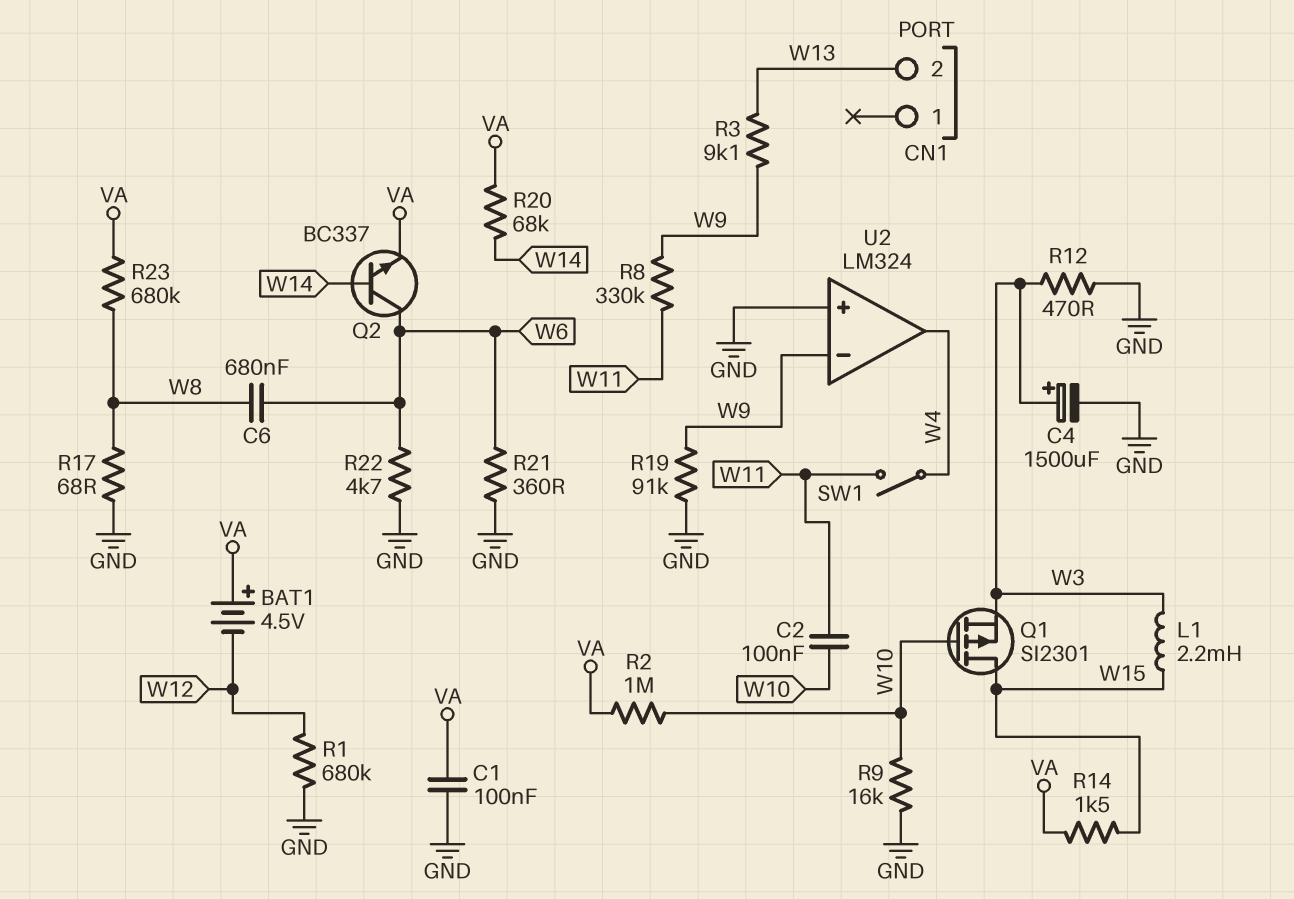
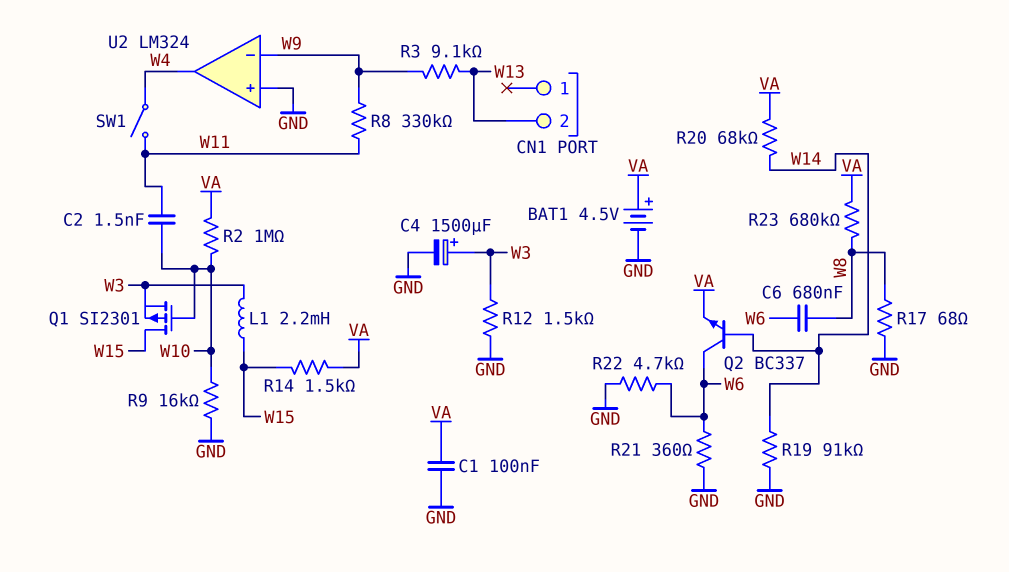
BAT1: 4.5V (plus VA, minus W12) -> 4.5V (plus VA, minus GND)
C2: 100nF (W10, W11) -> 1.5nF (W10, W11)
R1: 680k (GND, W12) -> none
R12: 470 (GND, W3) -> 1.5k (GND, W3)
R19: 91k (GND, W9) -> 91k (GND, W14)

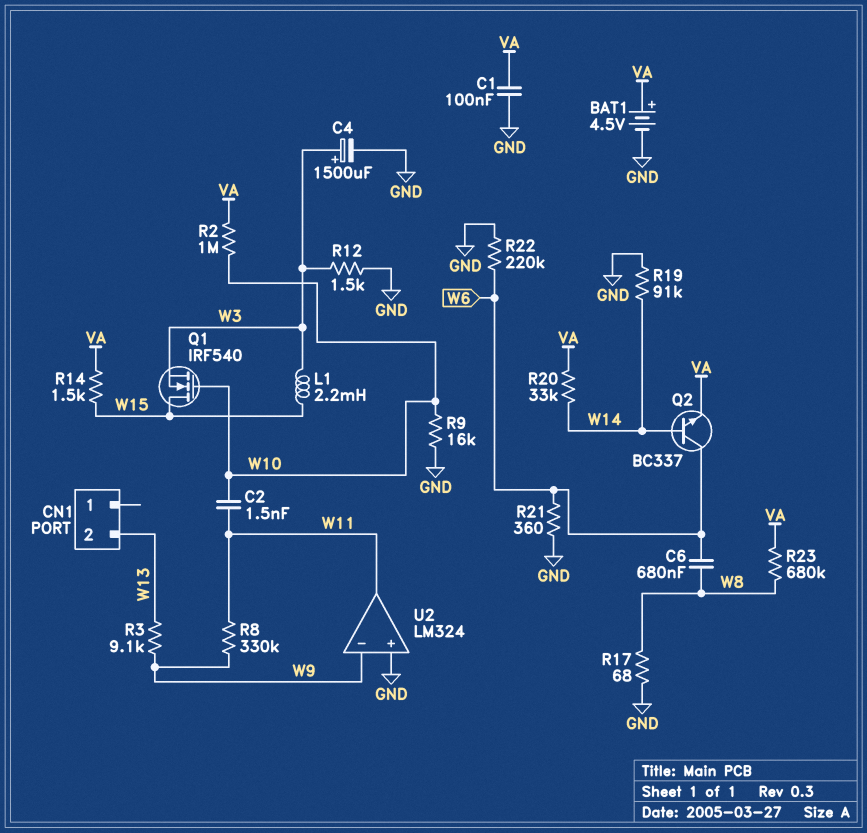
Q1: PMOS SI2301 (G W10, D W15, S W3) -> NMOS IRF540 (G W10, D W15, S W3)
R20: 68k (VA, W14) -> 33k (VA, W14)
R22: 4.7k (GND, W6) -> 220k (GND, W6)
SW1: switch (W4, W11) -> none
U2 pin out: W4 -> W11

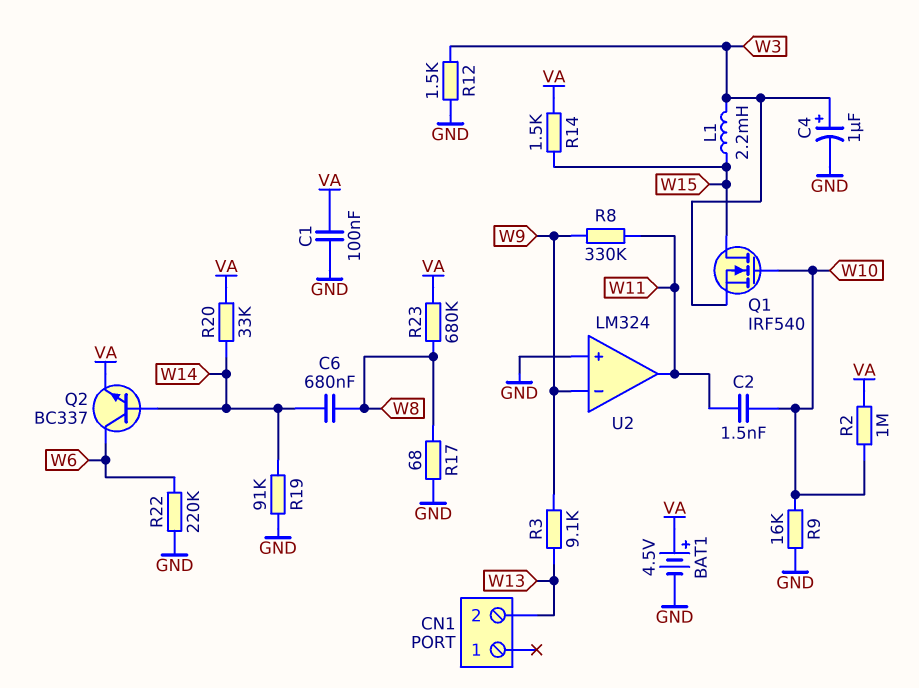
C4: 1500uF (plus W3, minus GND) -> 1uF (plus W3, minus GND)
C6: 680nF (W6, W8) -> 680nF (W8, W14)
R21: 360 (GND, W6) -> none

